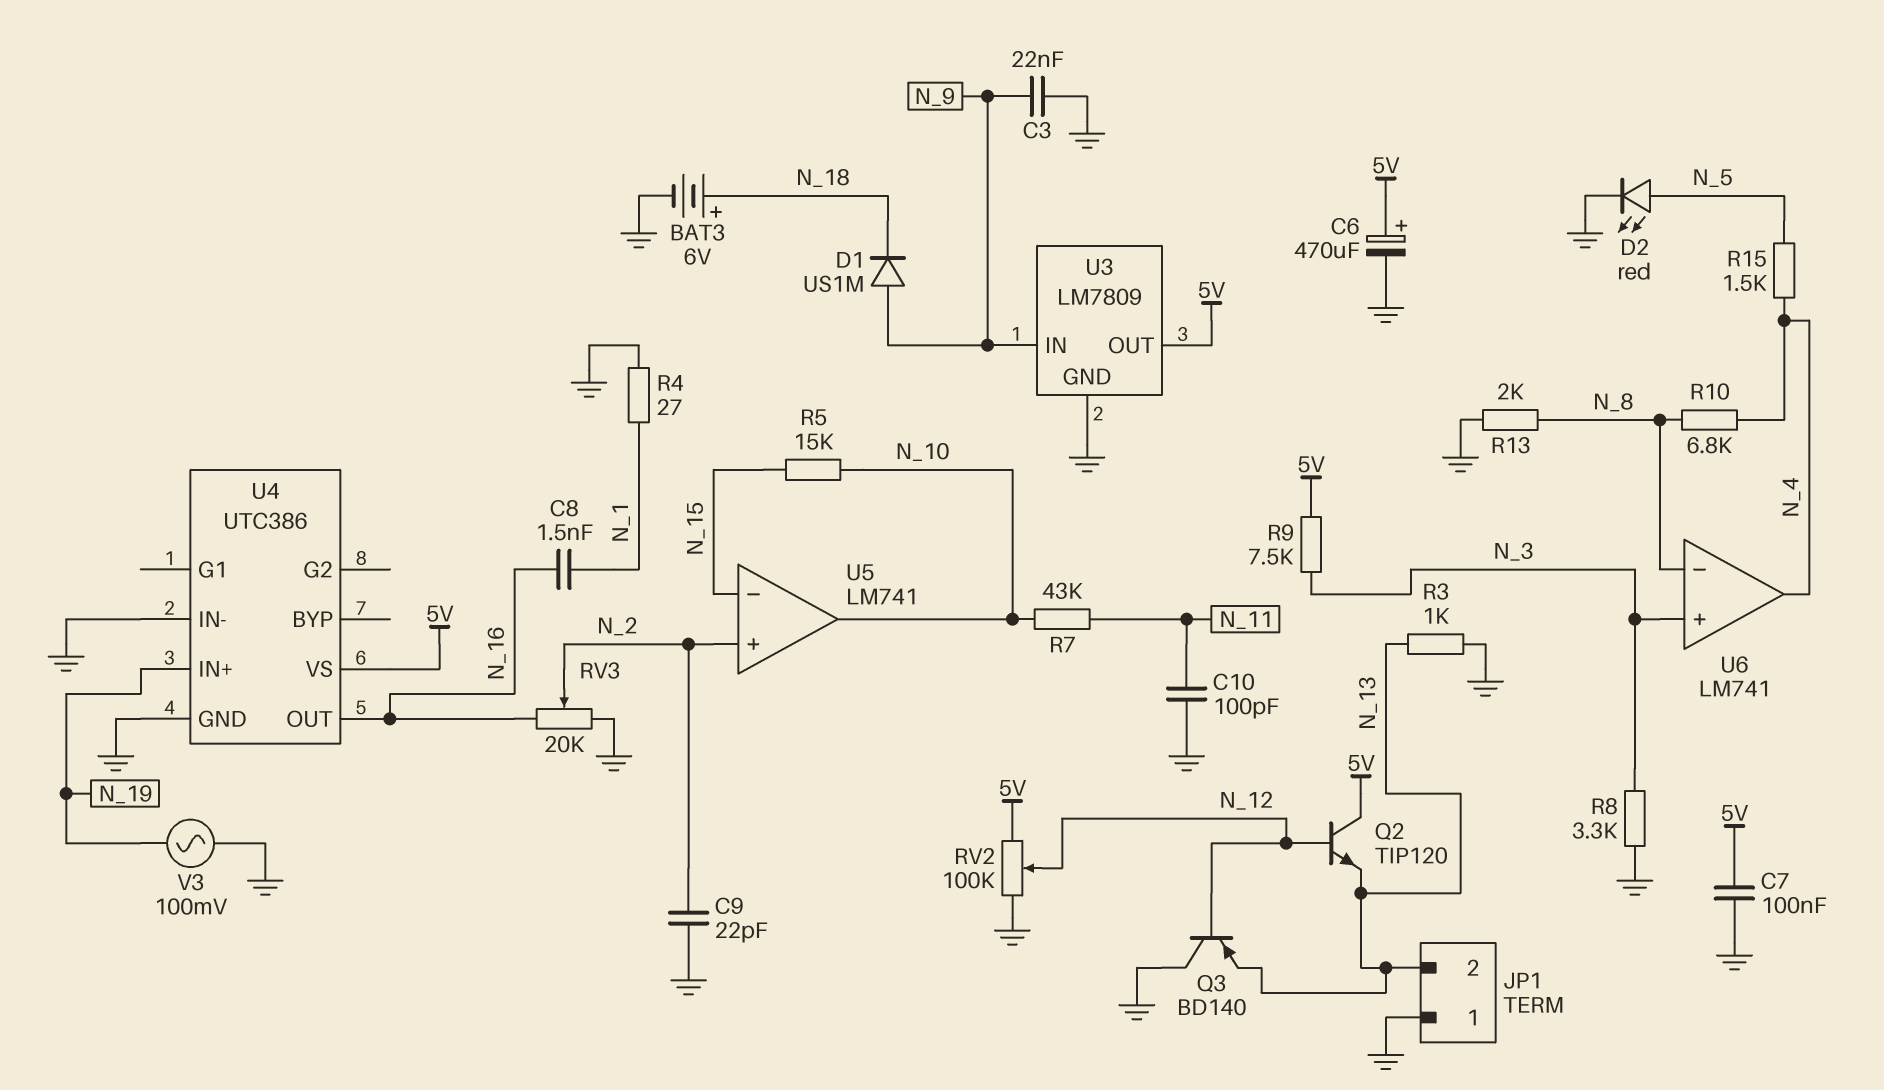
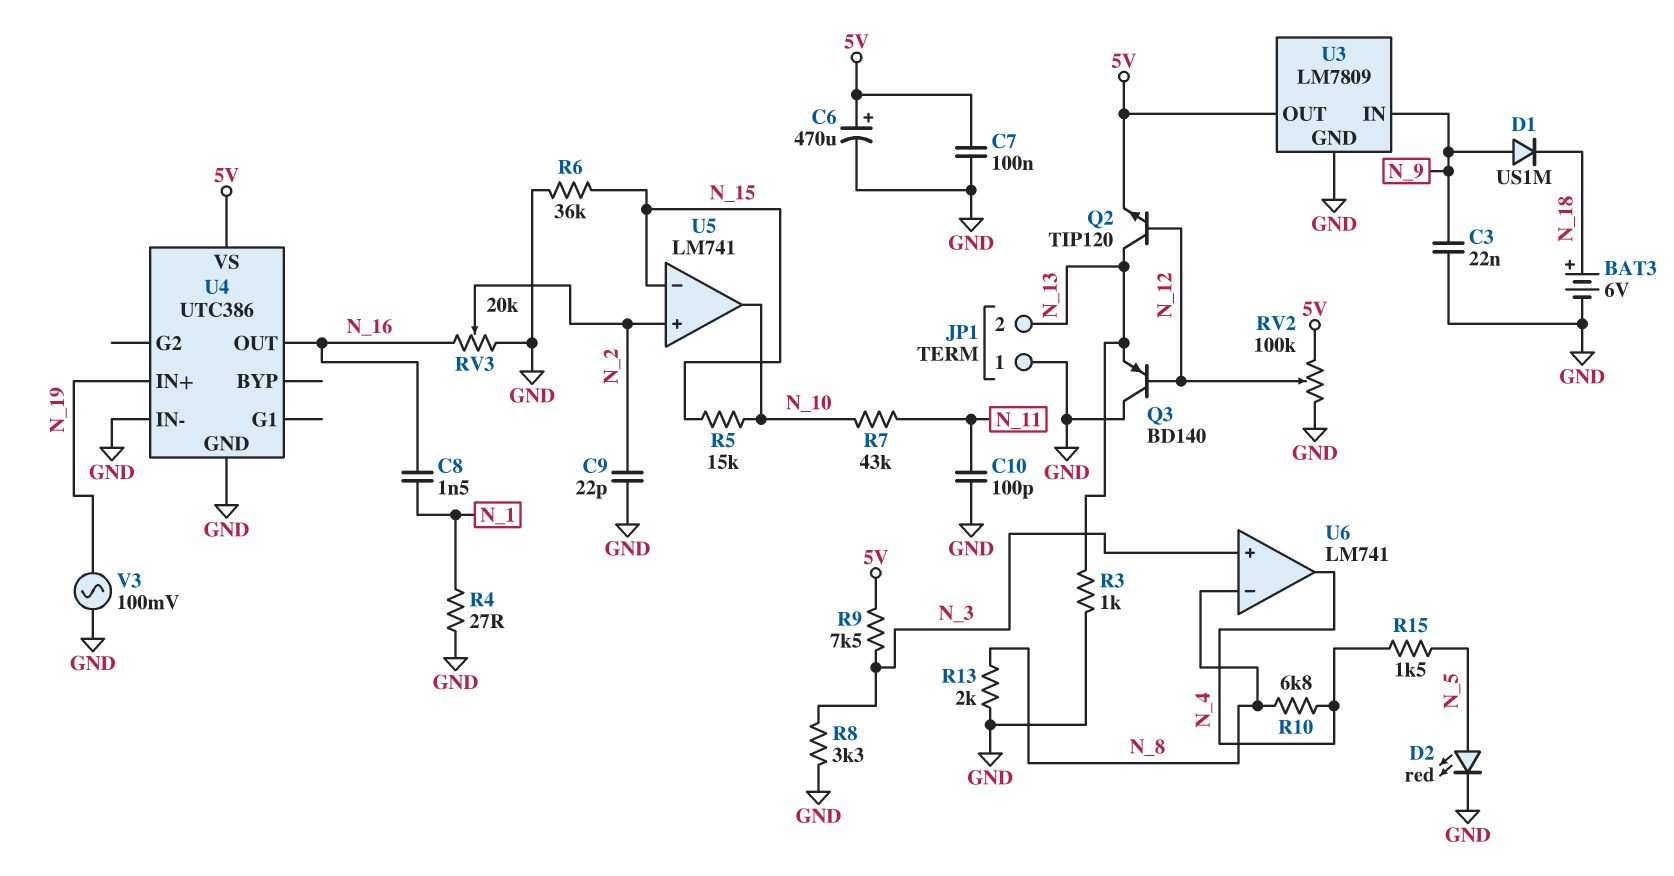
Q2: NPN TIP120 (B N_12, C 5V, E N_13) -> NPN TIP120 (B N_12, C N_13, E 5V)
R6: none -> 36k (GND, N_15)

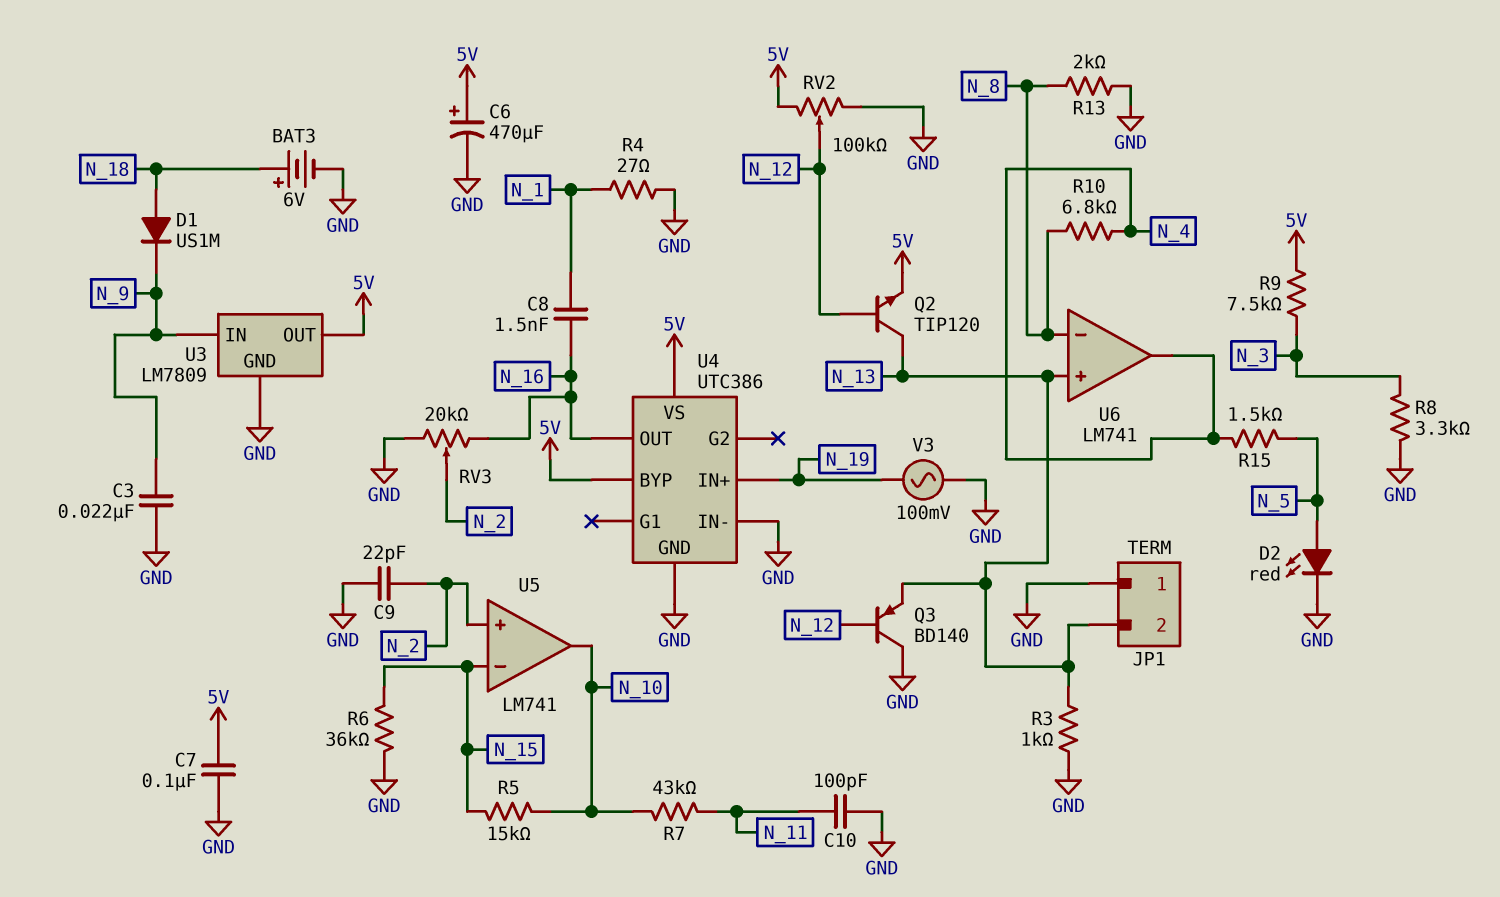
D1: diode US1M (A N_9, K N_18) -> diode US1M (A N_18, K N_9)
U4 pin BYP: none -> 5V
U6 pin in+: N_3 -> N_13

